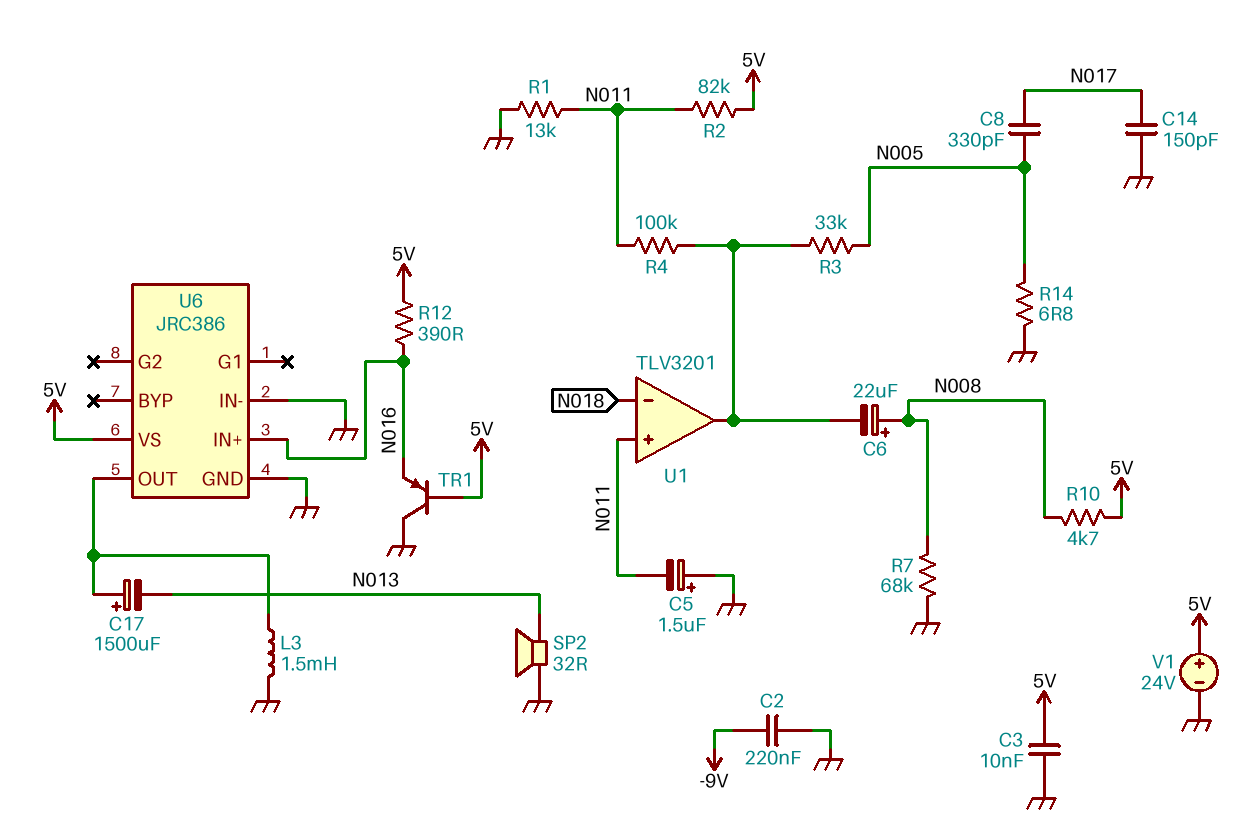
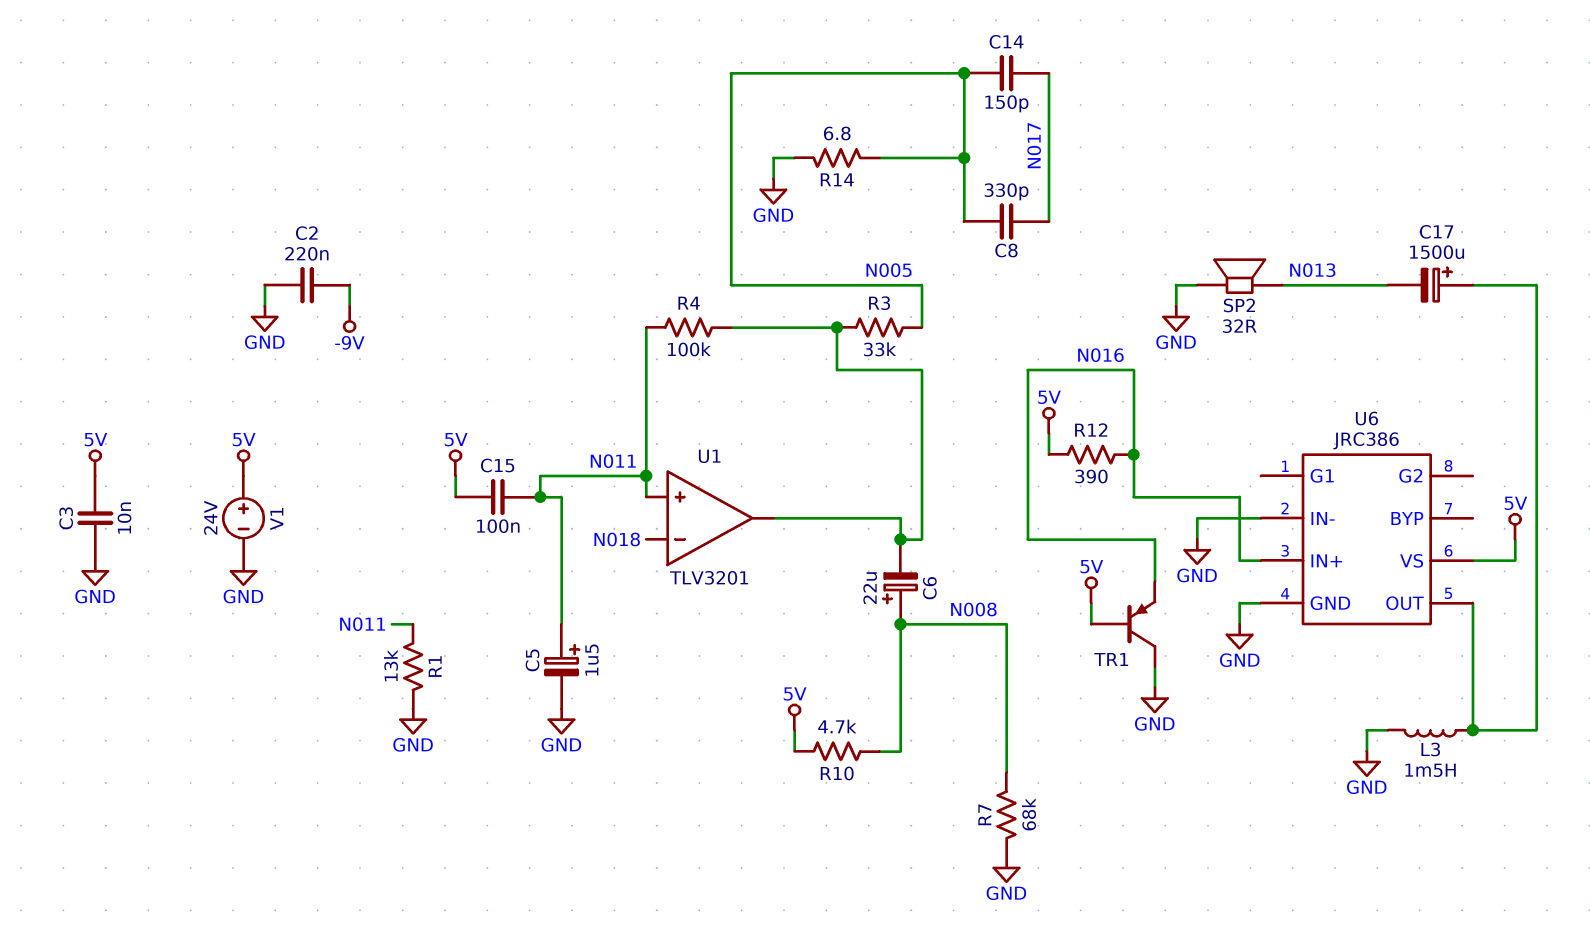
C5: 1.5uF (plus GND, minus N011) -> 1.5uF (plus N011, minus GND)
C14: 150pF (GND, N017) -> 150pF (N005, N017)
C15: none -> 100nF (5V, N011)
R2: 82k (5V, N011) -> none

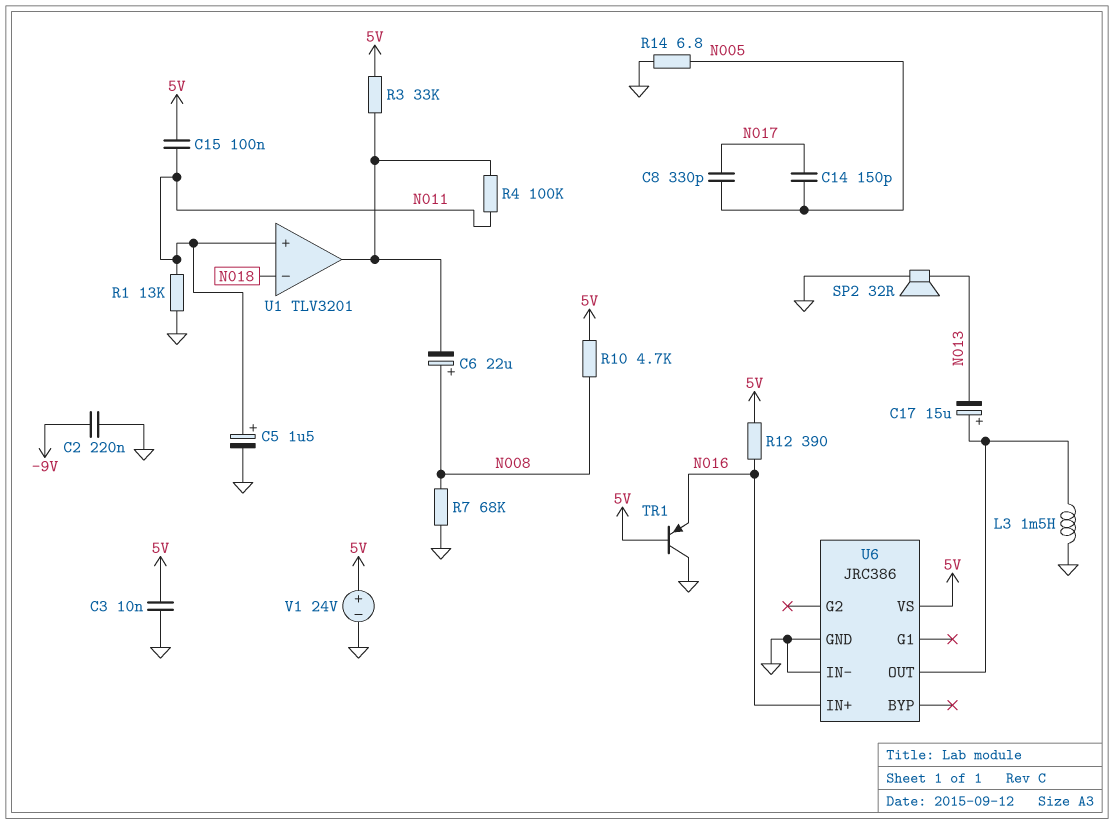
C17: 1500uF (plus U6/OUT, minus N013) -> 15uF (plus U6/OUT, minus N013)
R3: 33k (N005, U1/out) -> 33k (5V, U1/out)

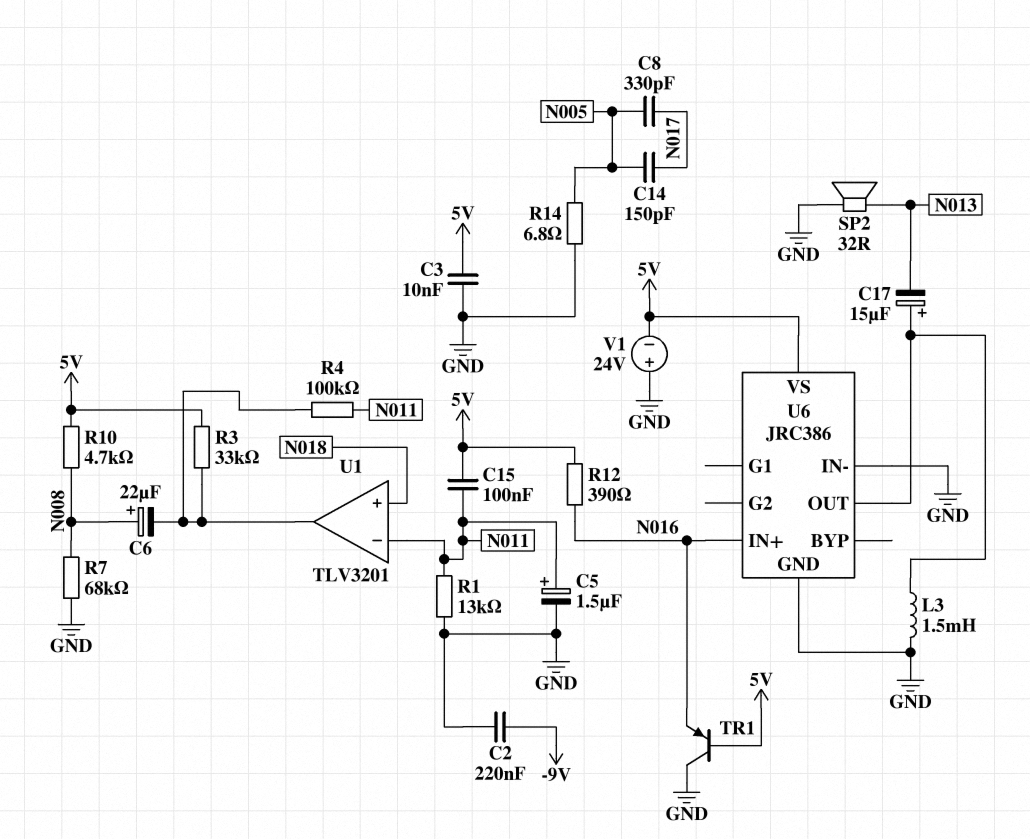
U1 pin in+: N011 -> N018
U1 pin in-: N018 -> N011
V1: 24V (plus 5V, minus GND) -> 24V (plus GND, minus 5V)

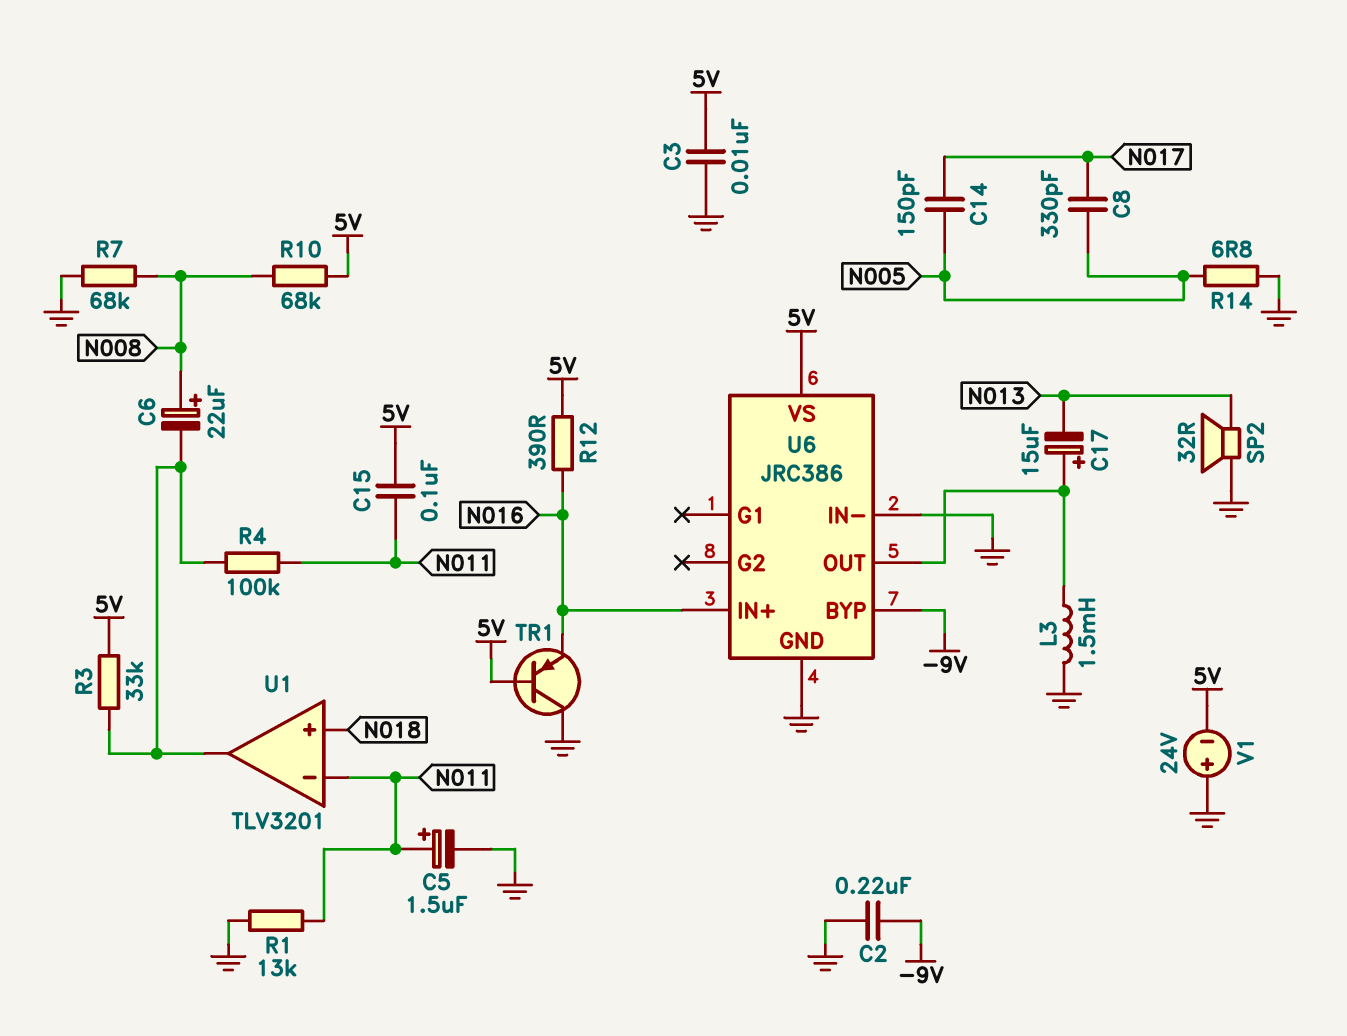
R10: 4.7k (5V, N008) -> 68k (5V, N008)
U6 pin BYP: none -> -9V

